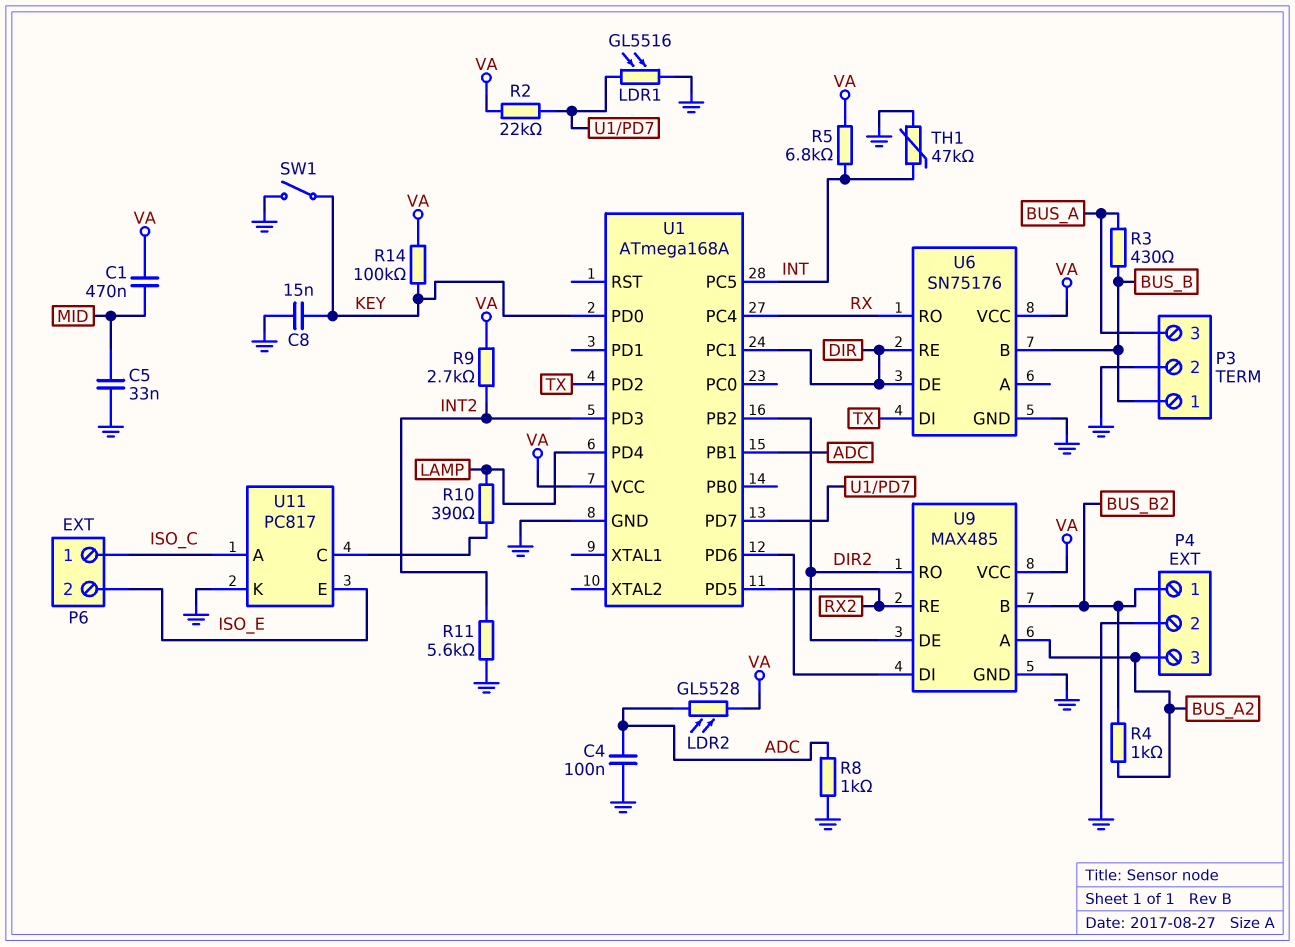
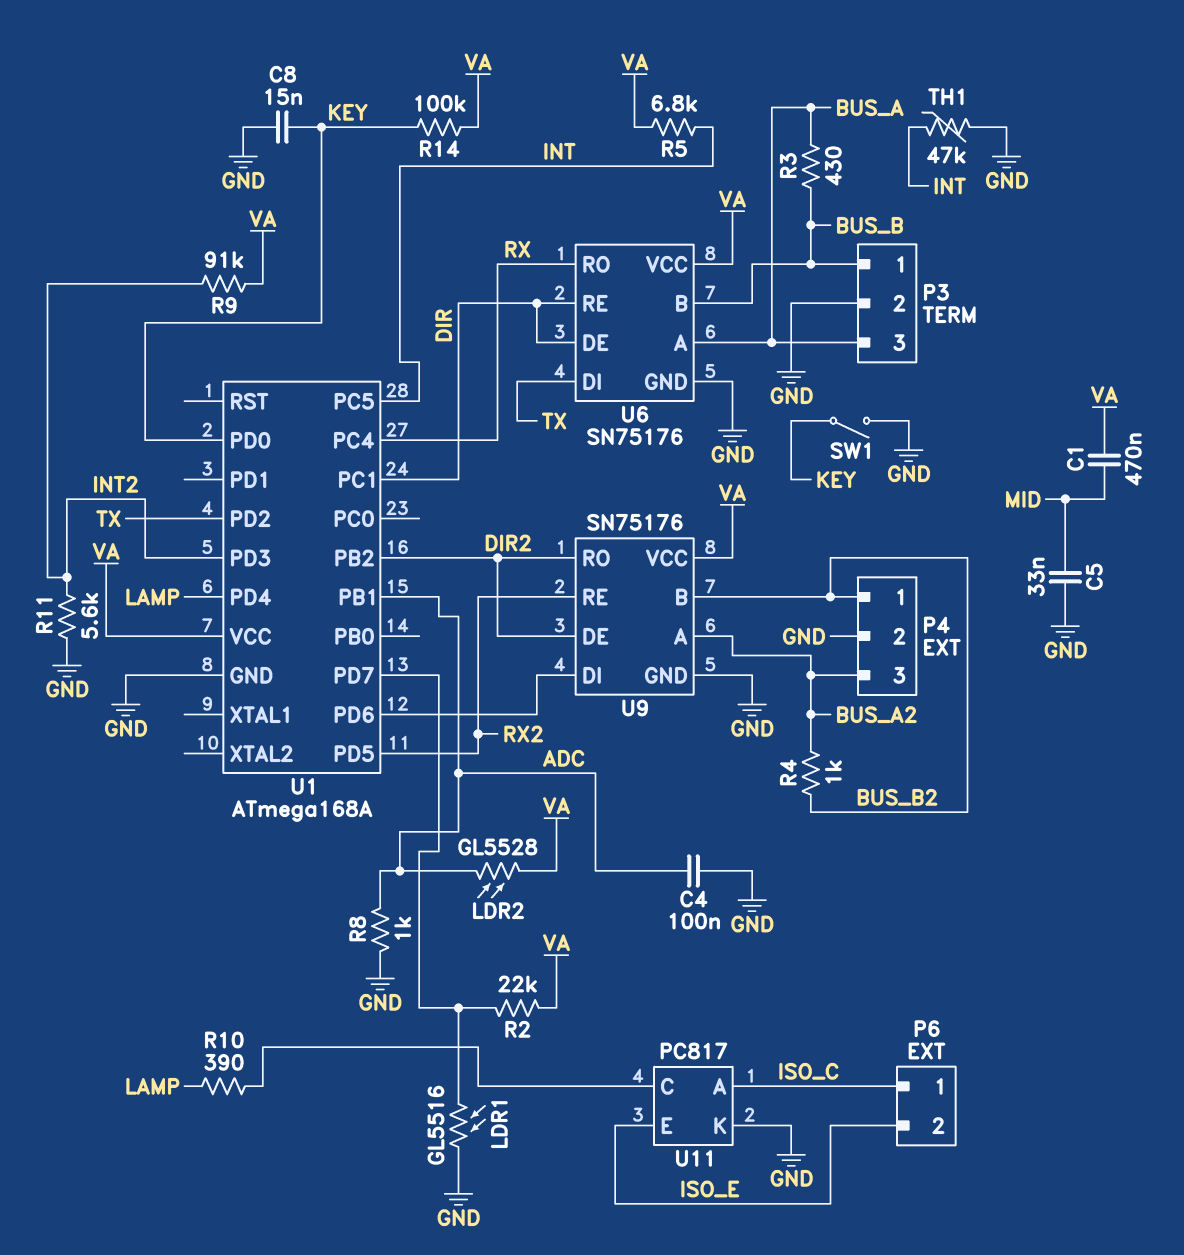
R9: 2.7k (INT2, VA) -> 91k (INT2, VA)
U6 pin A: none -> BUS_A
U9: MAX485 -> SN75176

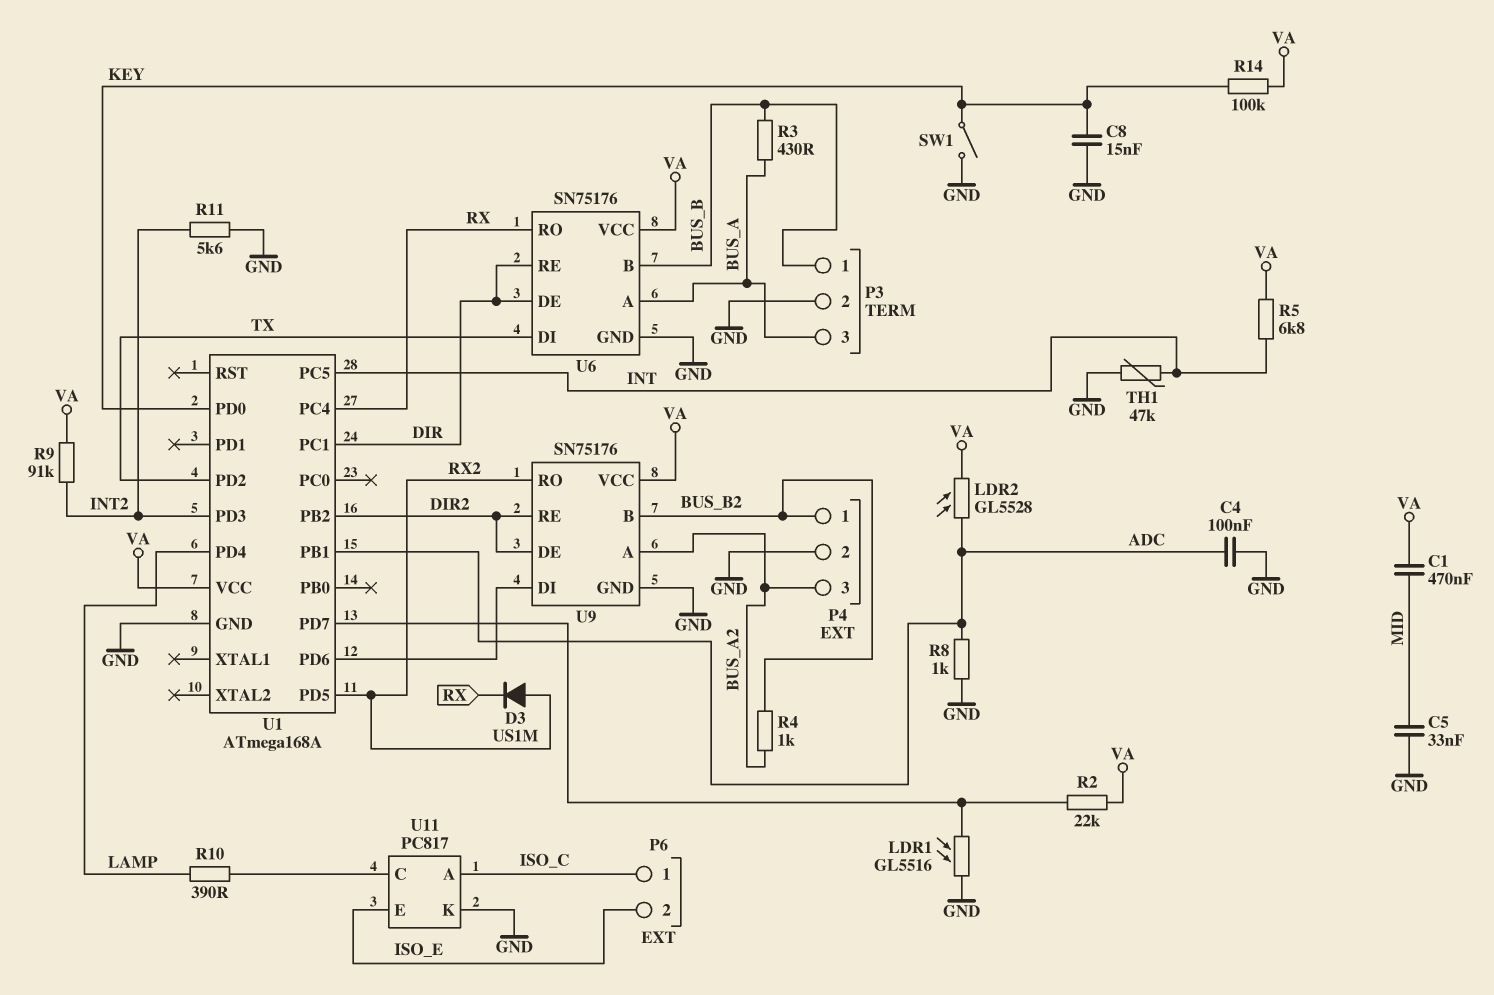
D3: none -> diode US1M (A RX2, K RX)
U9 pin RE: RX2 -> DIR2
U9 pin RO: DIR2 -> RX2

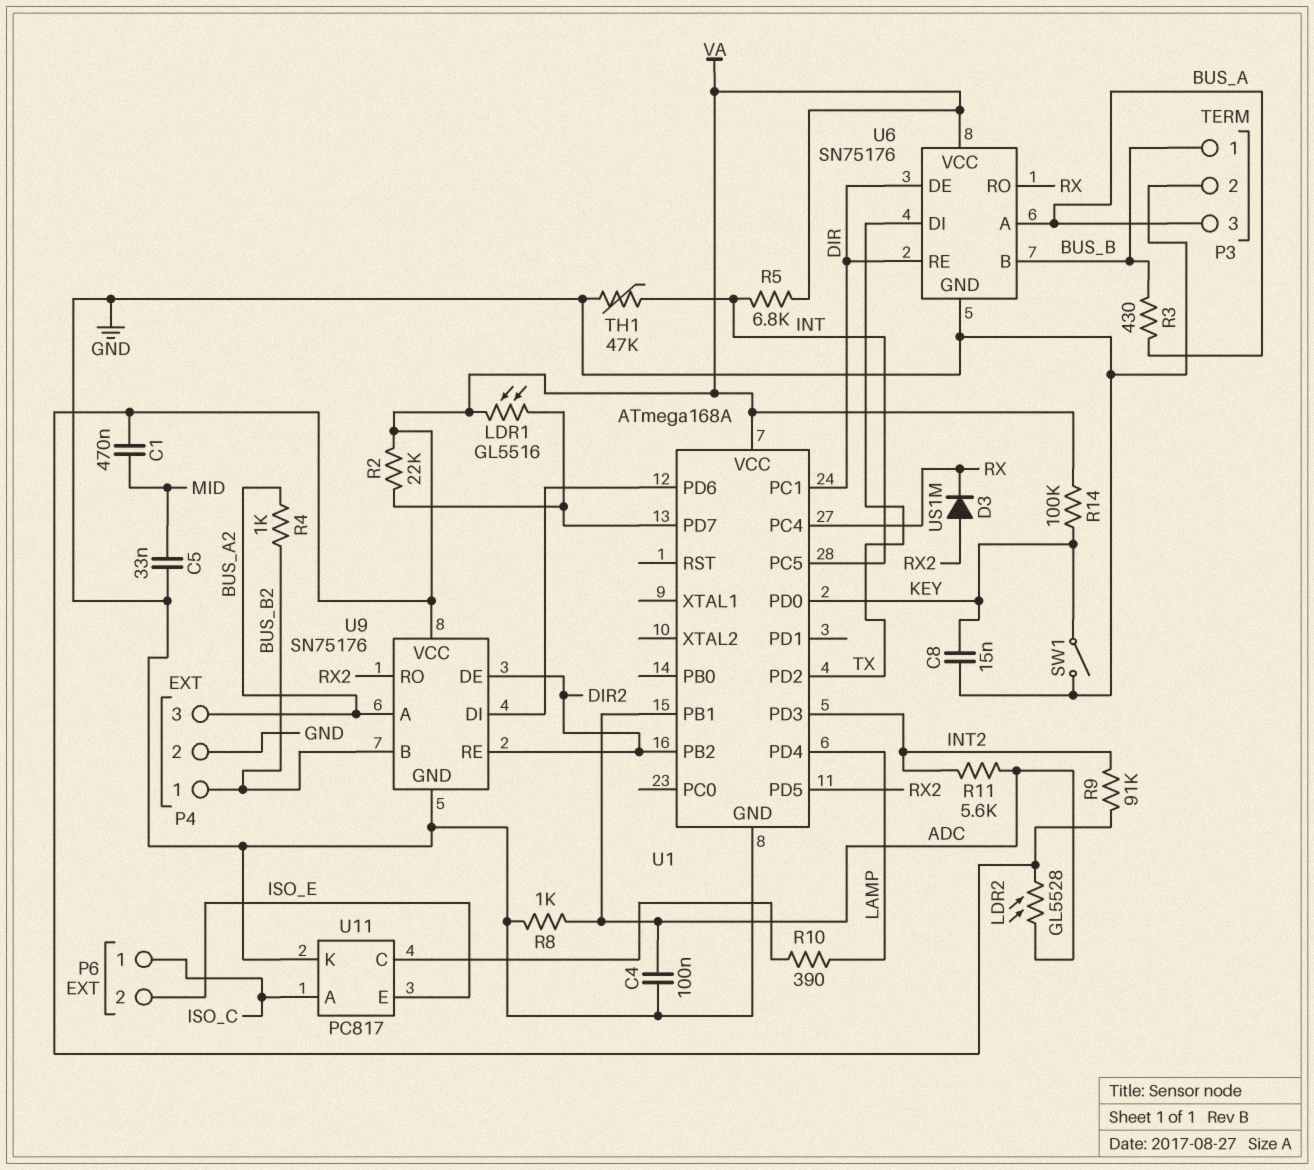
LDR1: GL5516 (GND, U1/PD7) -> GL5516 (U1/PD7, VA)
R11: 5.6k (GND, INT2) -> 5.6k (ADC, INT2)

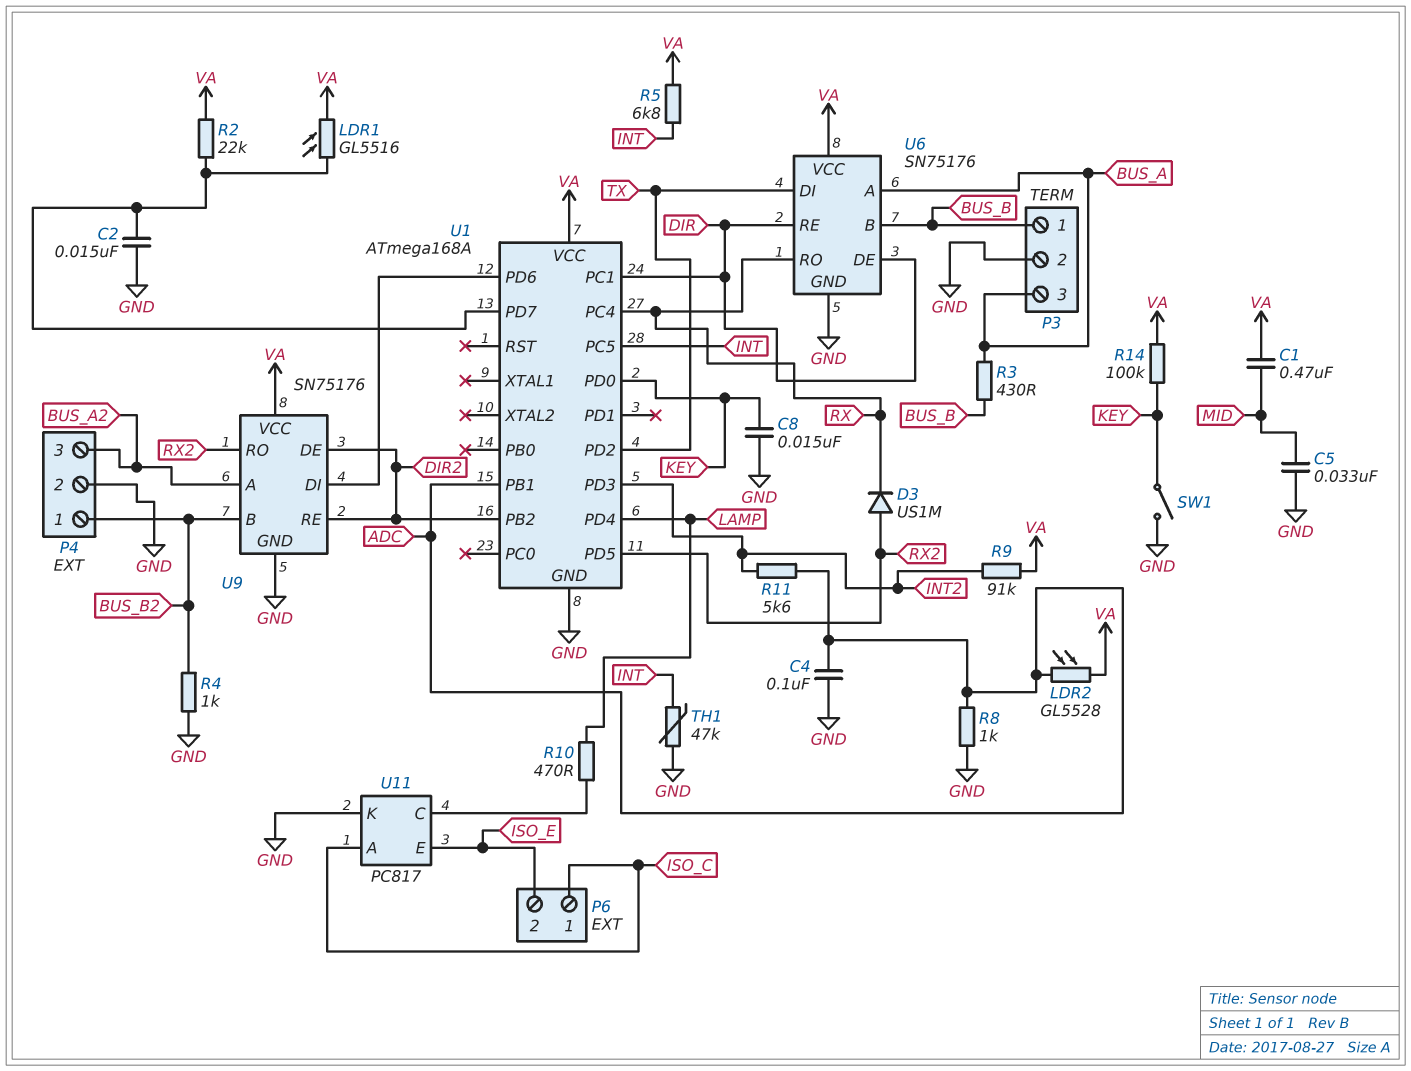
C2: none -> 15nF (GND, U1/PD7)
R4: 1k (BUS_A2, BUS_B2) -> 1k (BUS_B2, GND)
R10: 390 (LAMP, U11/C) -> 470 (LAMP, U11/C)

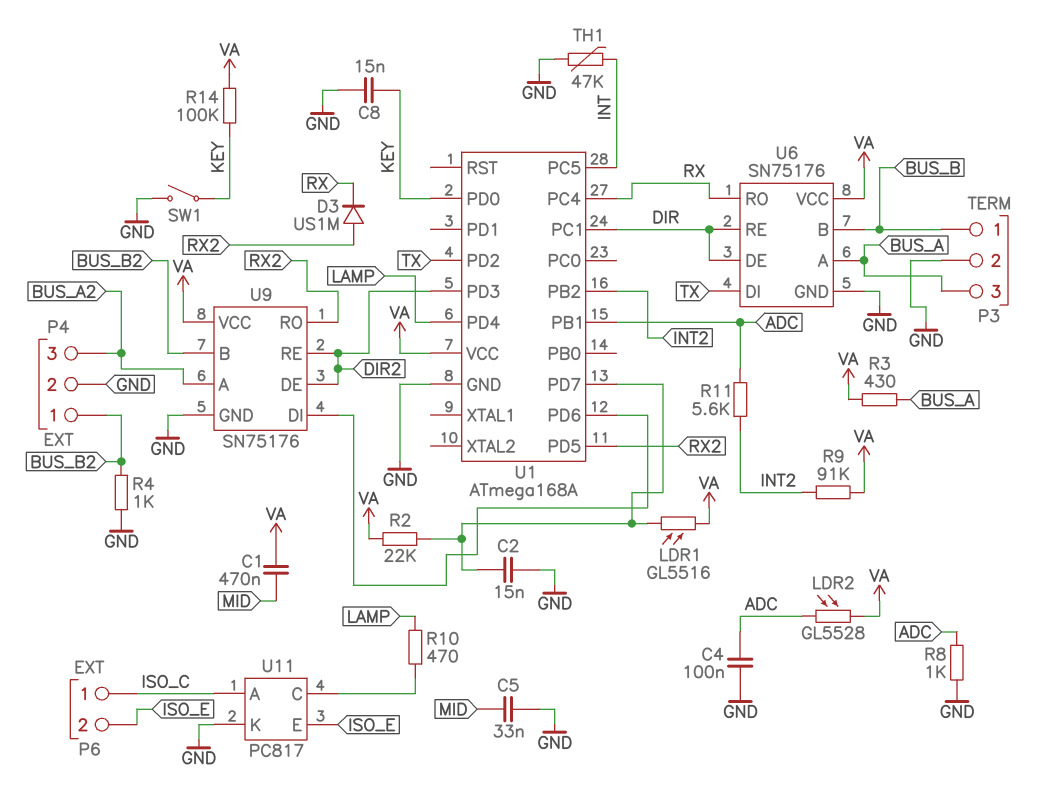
R3: 430 (BUS_A, BUS_B) -> 430 (BUS_A, VA)
R5: 6.8k (INT, VA) -> none
U1 pin PB2: DIR2 -> INT2
U1 pin PD3: INT2 -> DIR2

